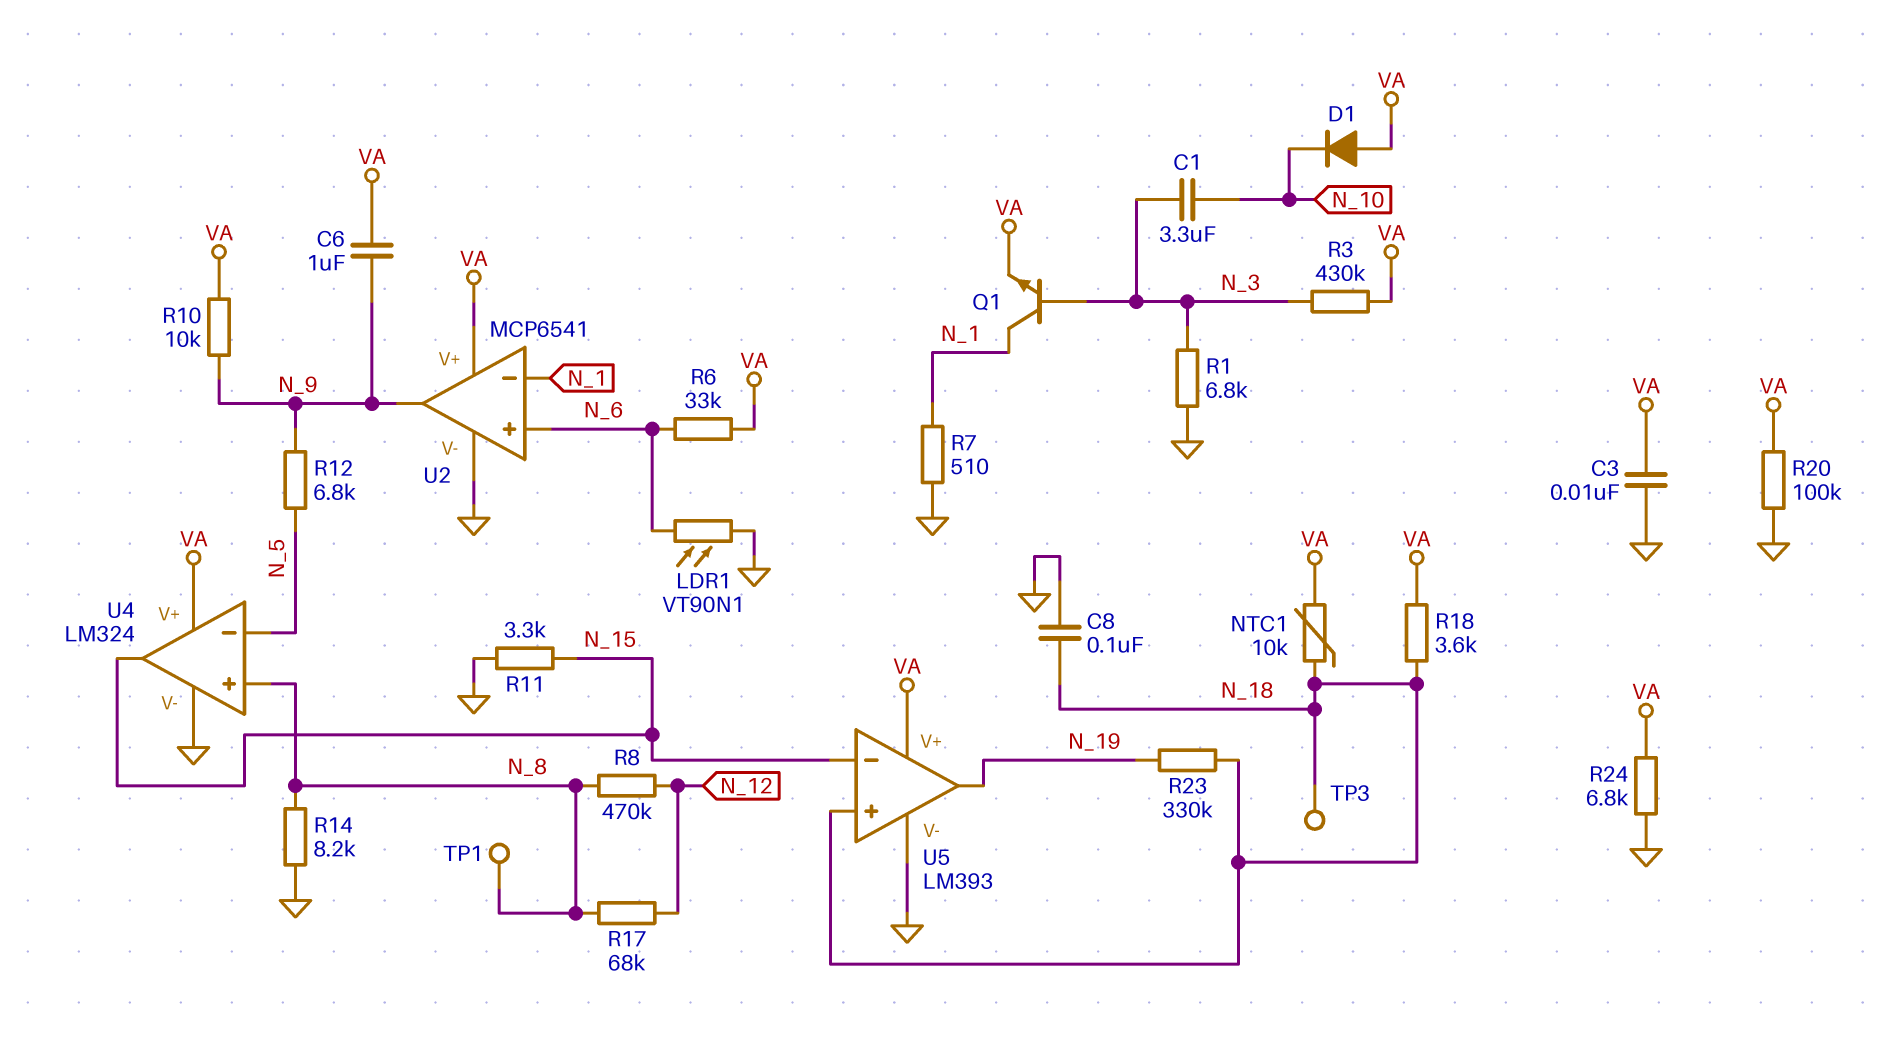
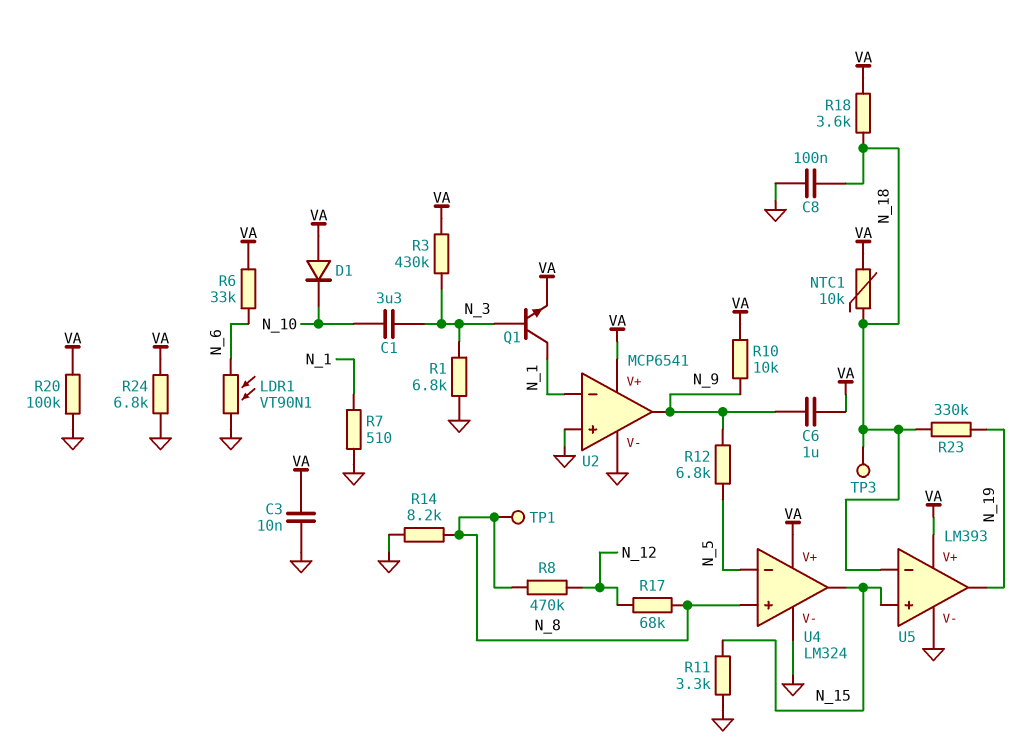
U2 pin in+: N_6 -> GND
U5 pin in+: N_18 -> N_15
U5 pin in-: N_15 -> N_18

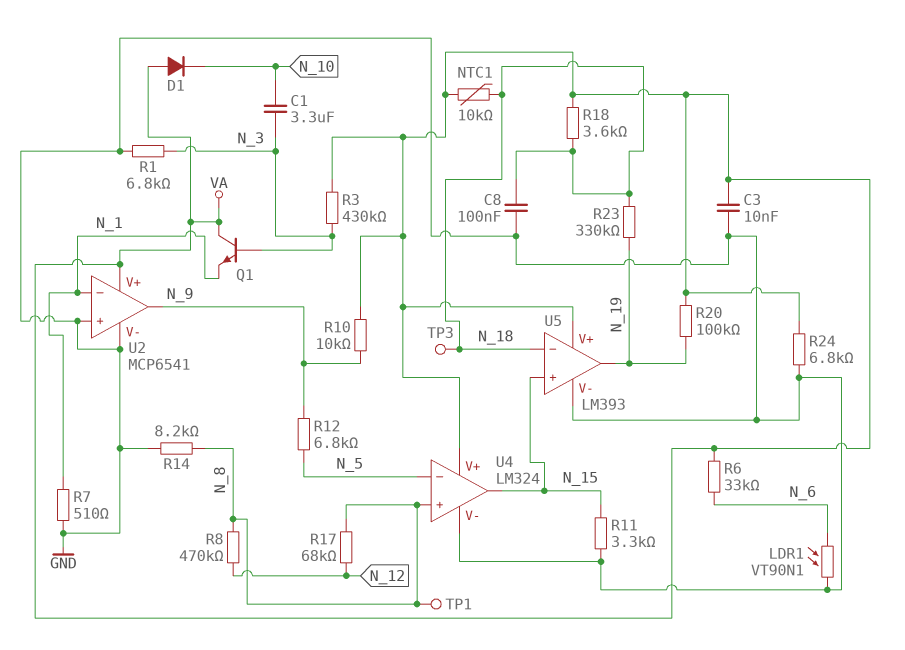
C6: 1uF (N_9, VA) -> none
Q1: NPN (B N_3, C N_1, E VA) -> NPN (B N_3, C VA, E N_1)
R20: 100k (GND, VA) -> 100k (N_19, VA)

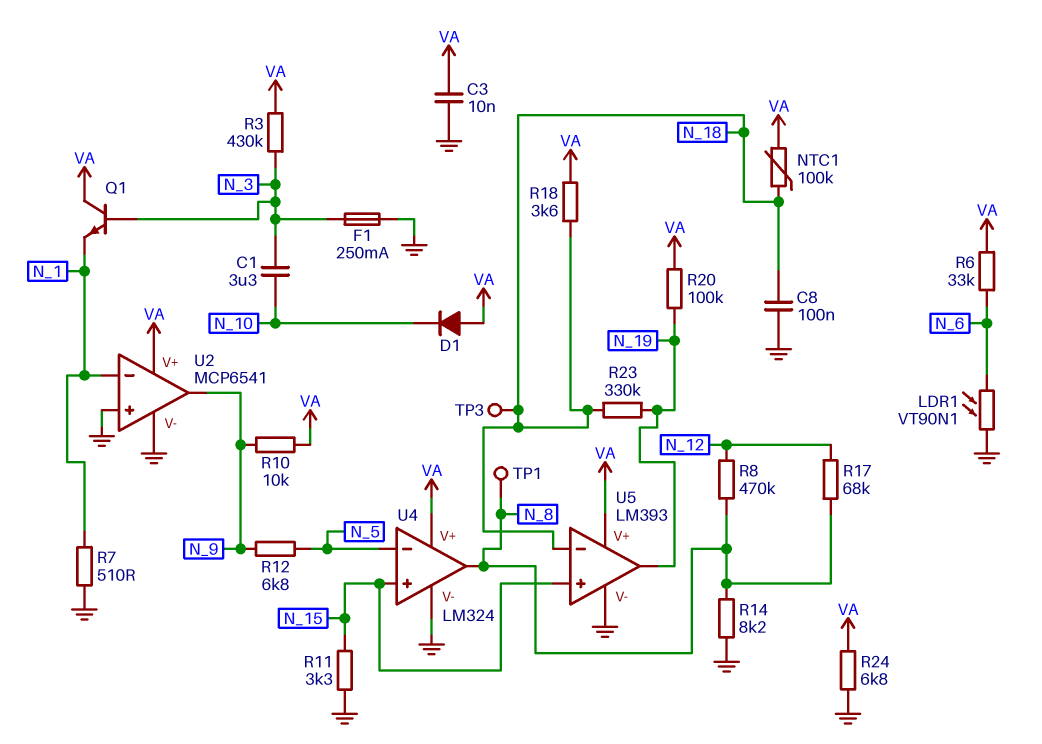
F1: none -> 250mA (GND, N_3)
NTC1: 10k (N_18, VA) -> 100k (N_18, VA)
R1: 6.8k (GND, N_3) -> none
U4 pin in+: N_8 -> N_15
U4 pin out: N_15 -> N_8

